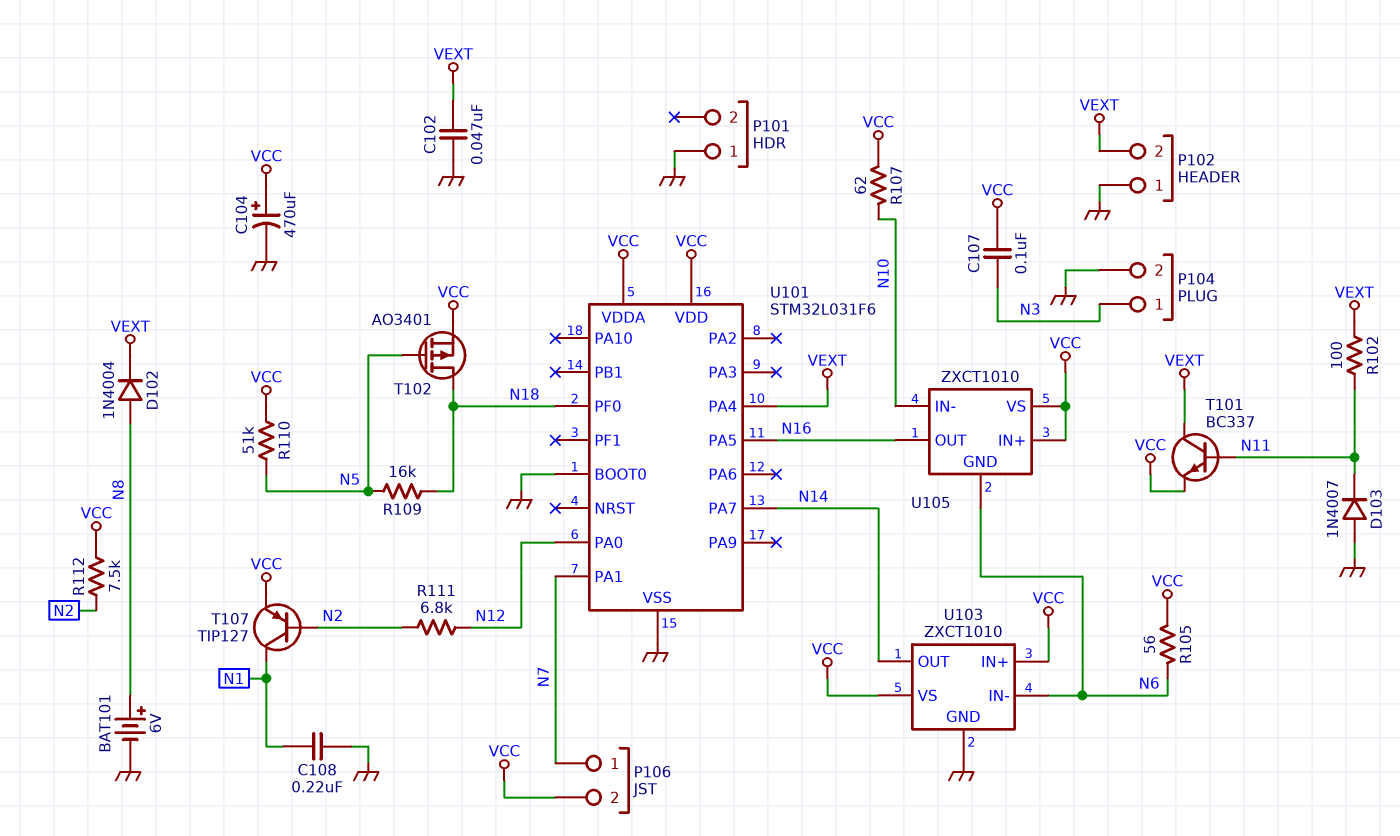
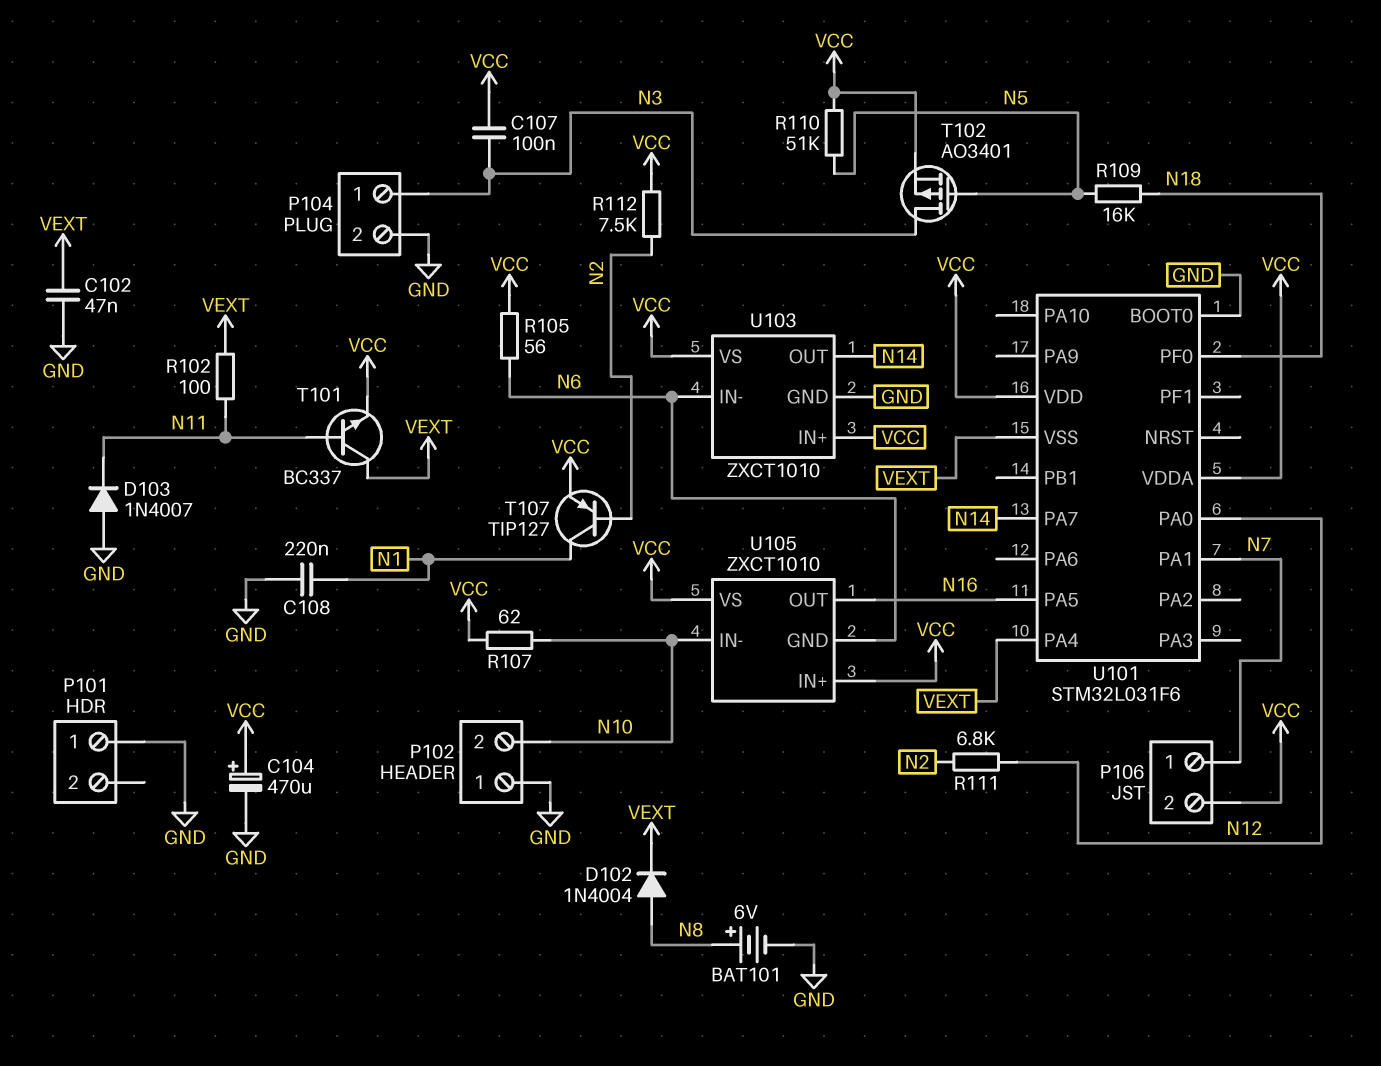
P102 pin 2: VEXT -> N10
T102: PMOS AO3401 (G N5, D N18, S VCC) -> PMOS AO3401 (G N5, D N3, S VCC)
U101 pin VSS: GND -> VEXT

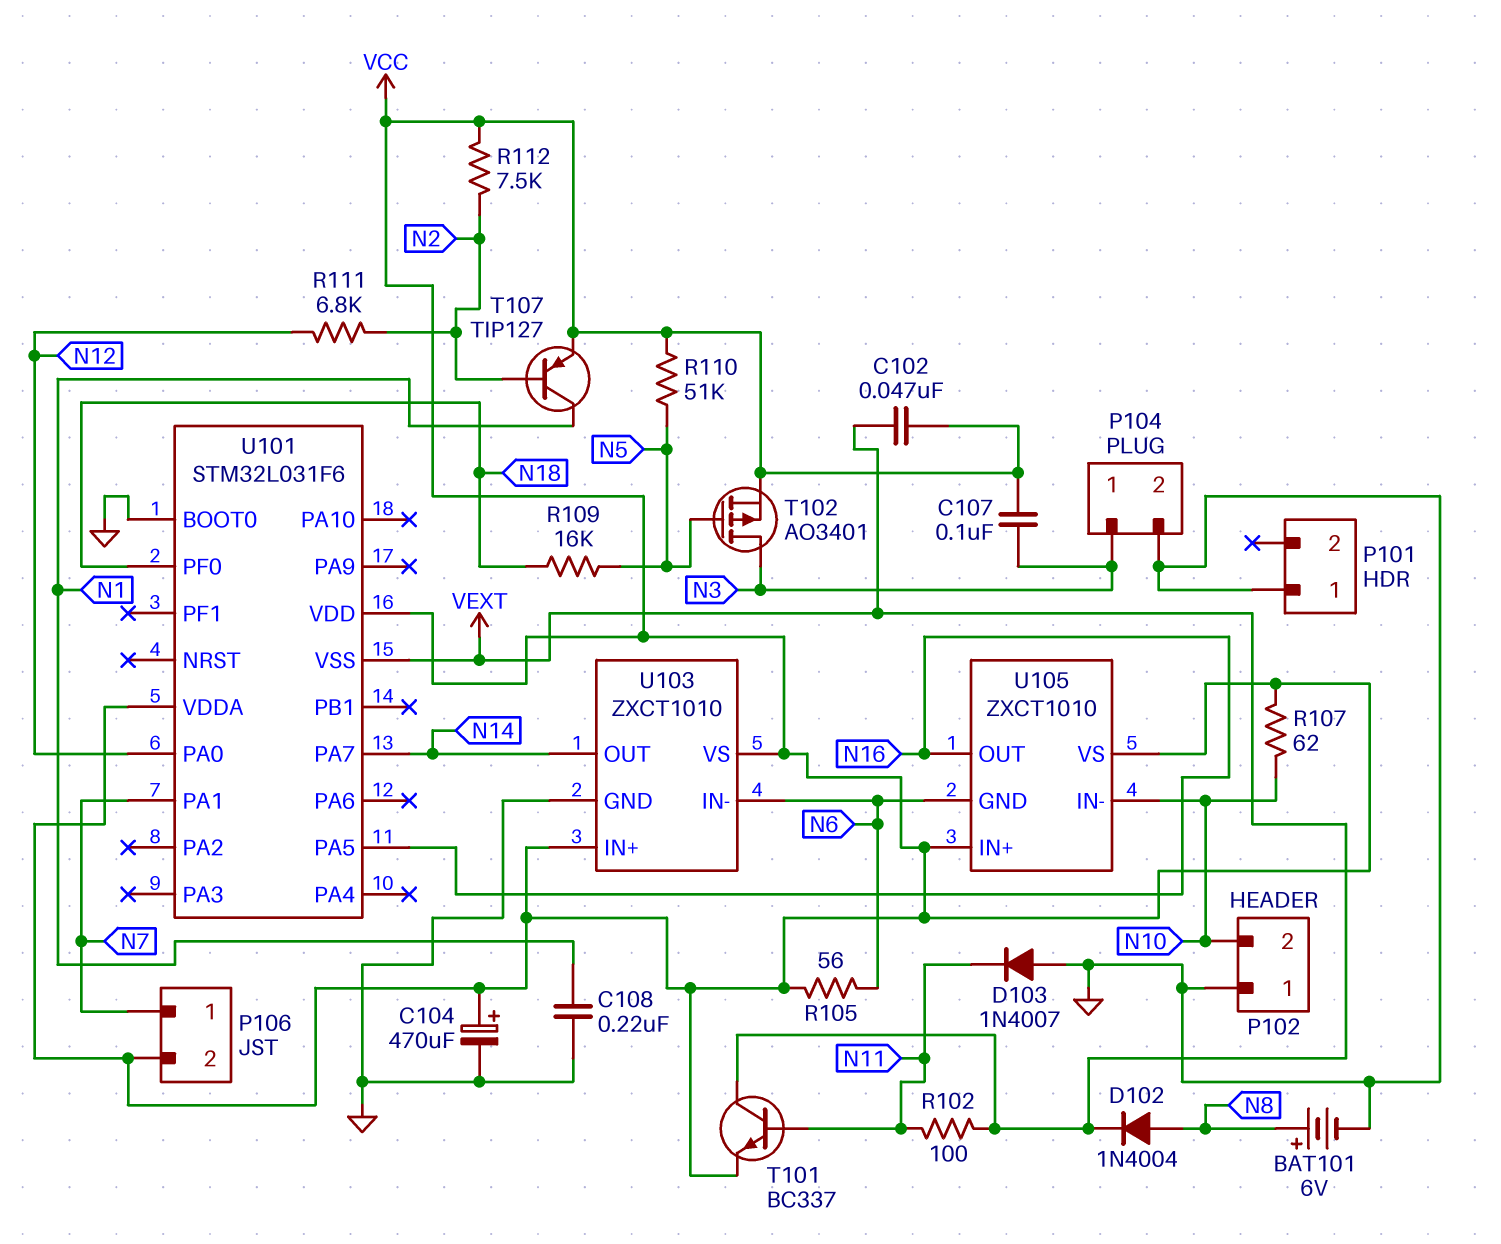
C102: 47nF (GND, VEXT) -> 47nF (VCC, VEXT)
U101 pin PA4: VEXT -> none

